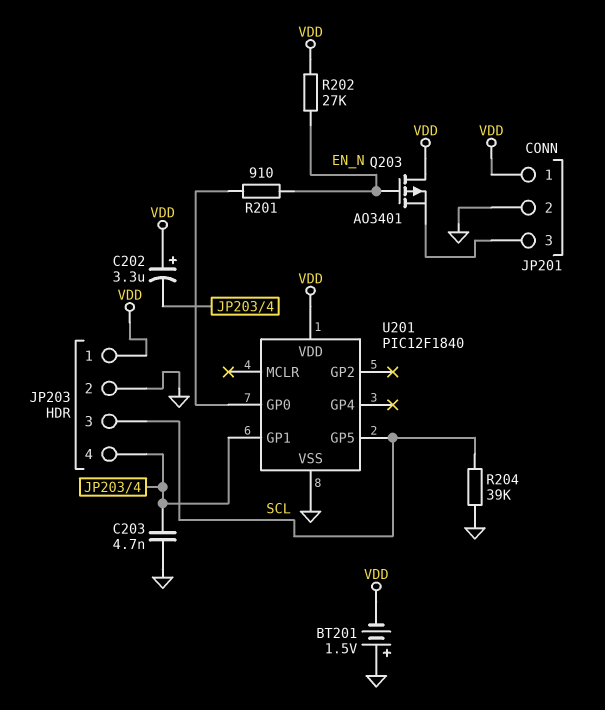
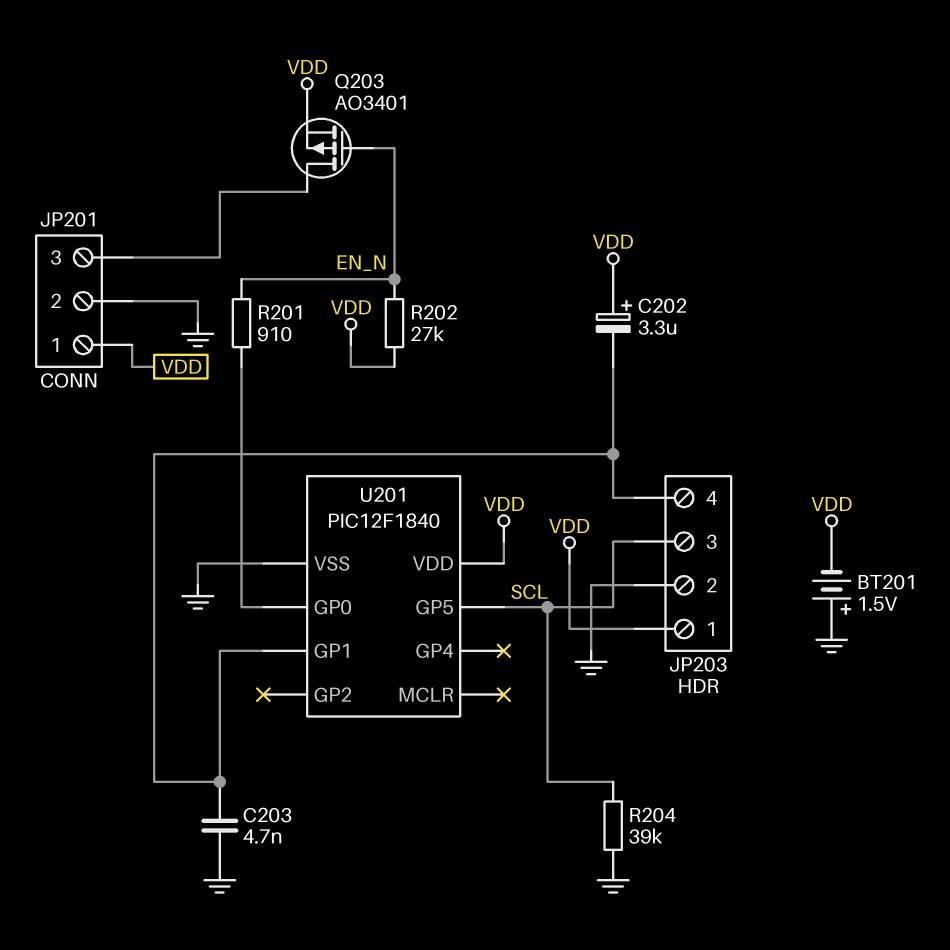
Q203: PMOS AO3401 (G EN_N, D VDD, S JP201/3) -> PMOS AO3401 (G EN_N, D JP201/3, S VDD)

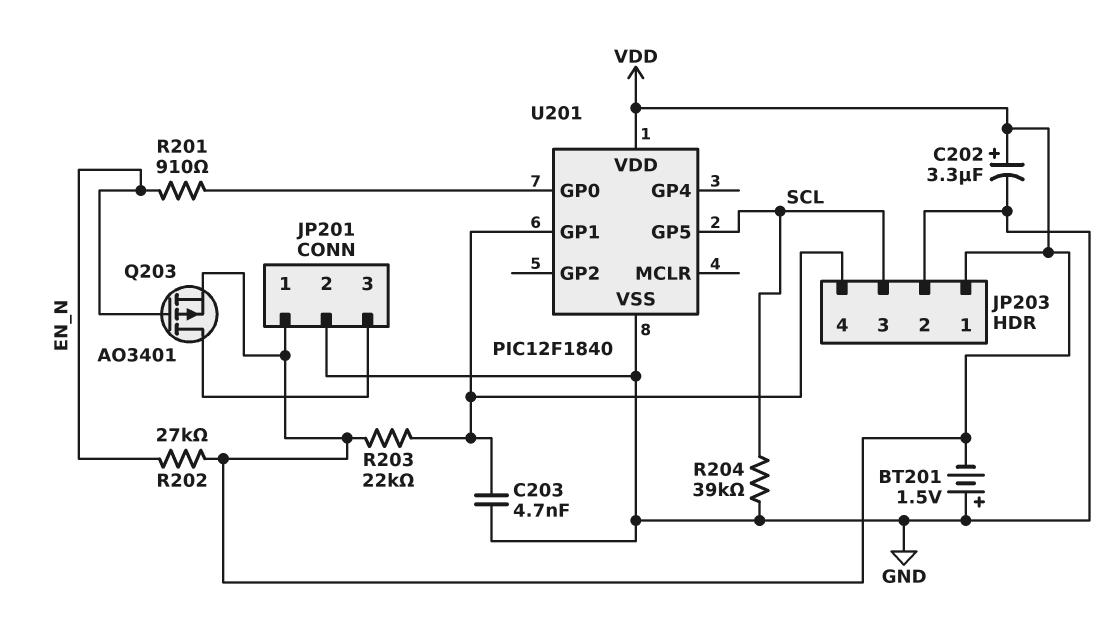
C202: 3.3uF (plus VDD, minus JP203/4) -> 3.3uF (plus VDD, minus GND)
R203: none -> 22k (JP203/4, VDD)

